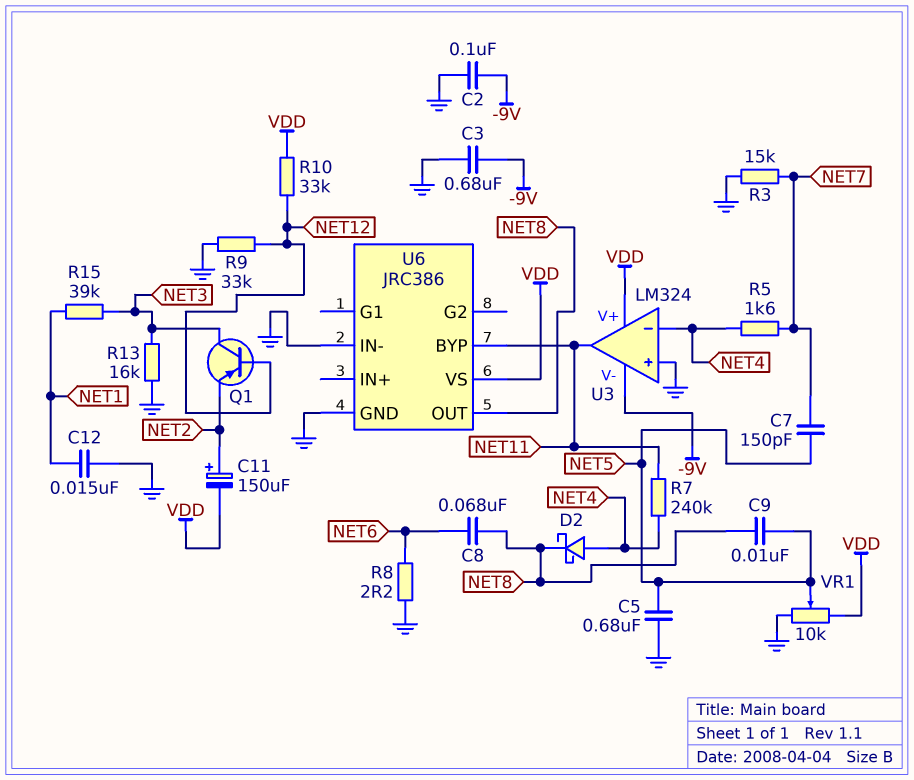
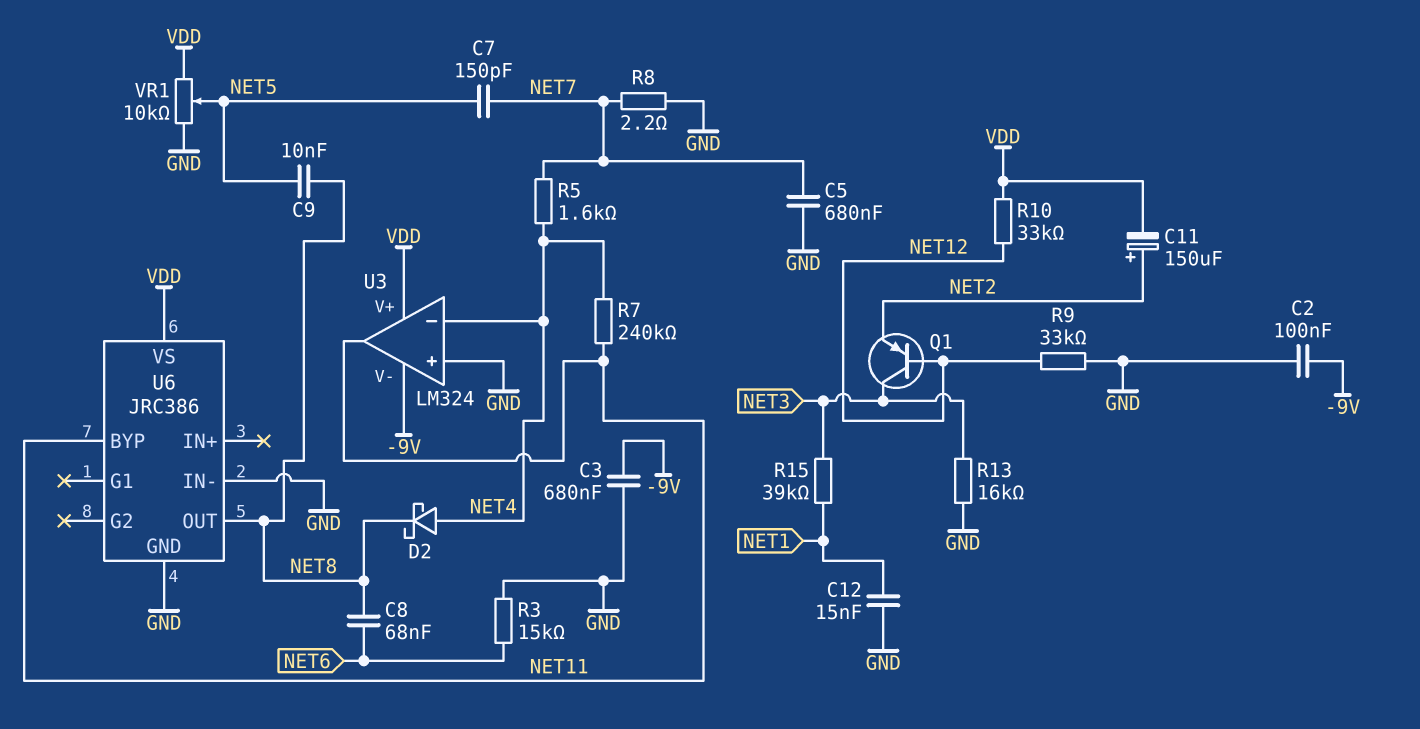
C5: 680nF (GND, NET5) -> 680nF (GND, NET7)
R3: 15k (GND, NET7) -> 15k (GND, NET6)
R8: 2.2 (GND, NET6) -> 2.2 (GND, NET7)

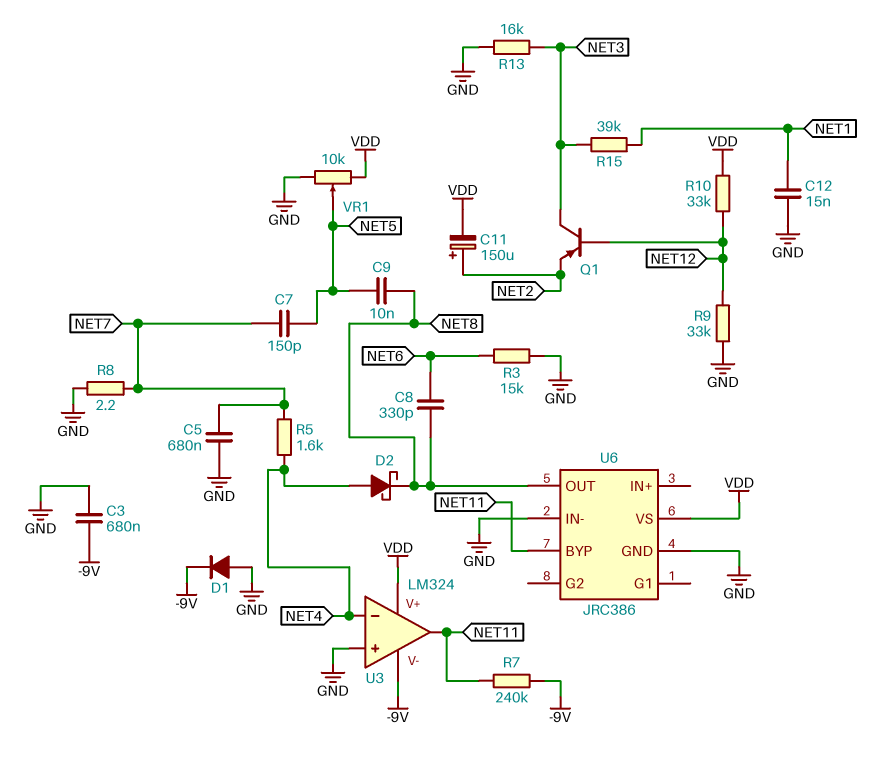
C2: 100nF (-9V, GND) -> none
C8: 68nF (NET6, NET8) -> 330pF (NET6, NET8)
D1: none -> diode (A GND, K -9V)
R7: 240k (NET4, NET11) -> 240k (-9V, NET11)

